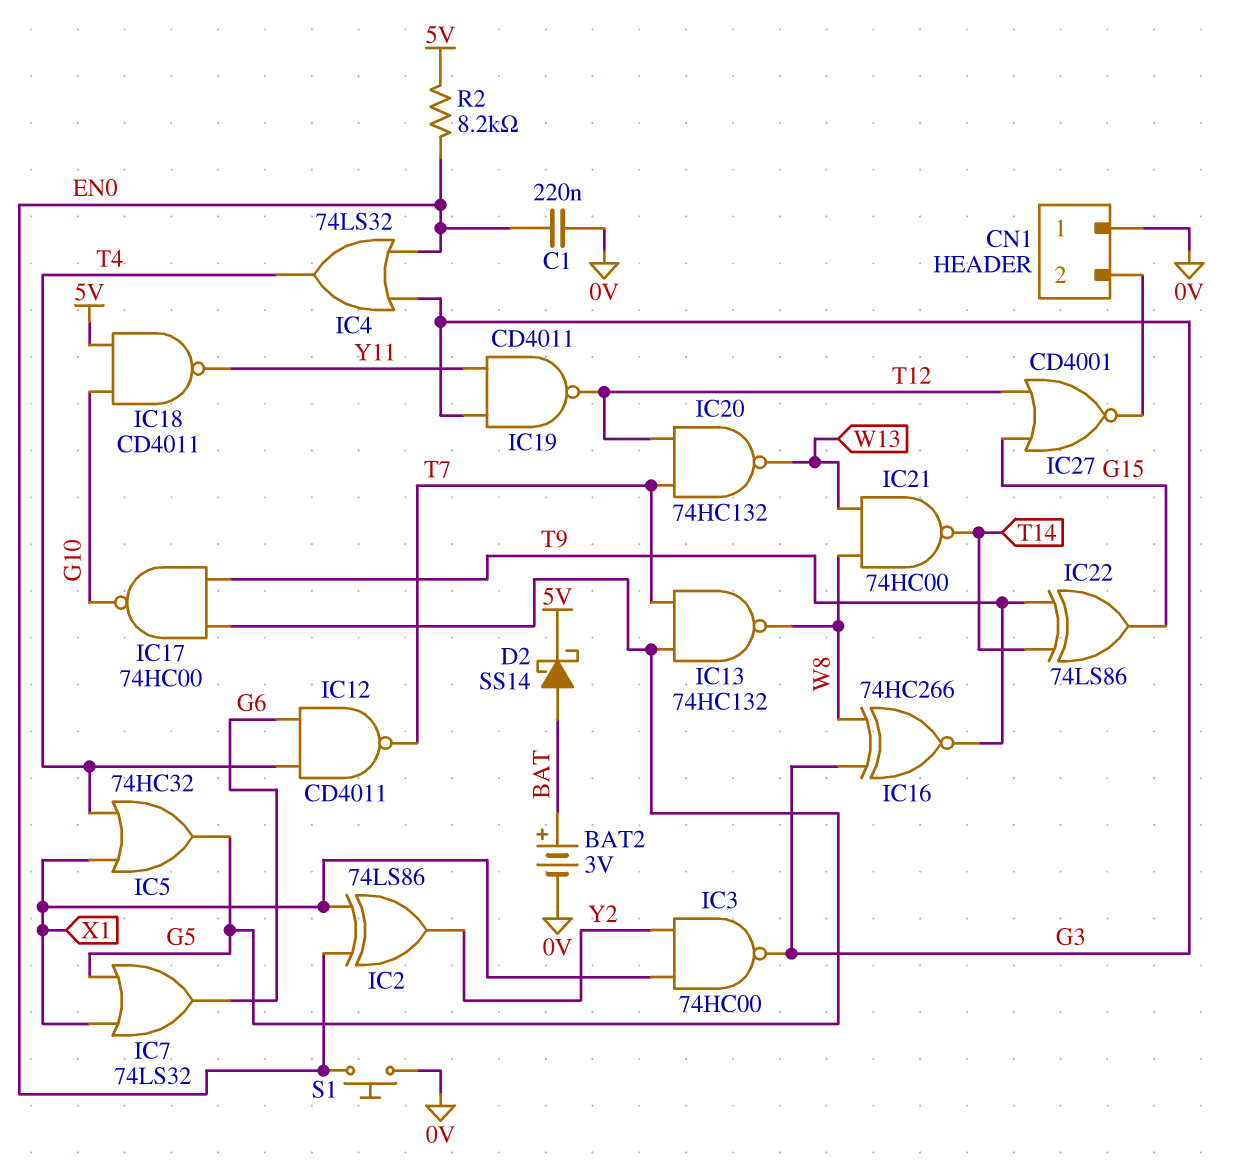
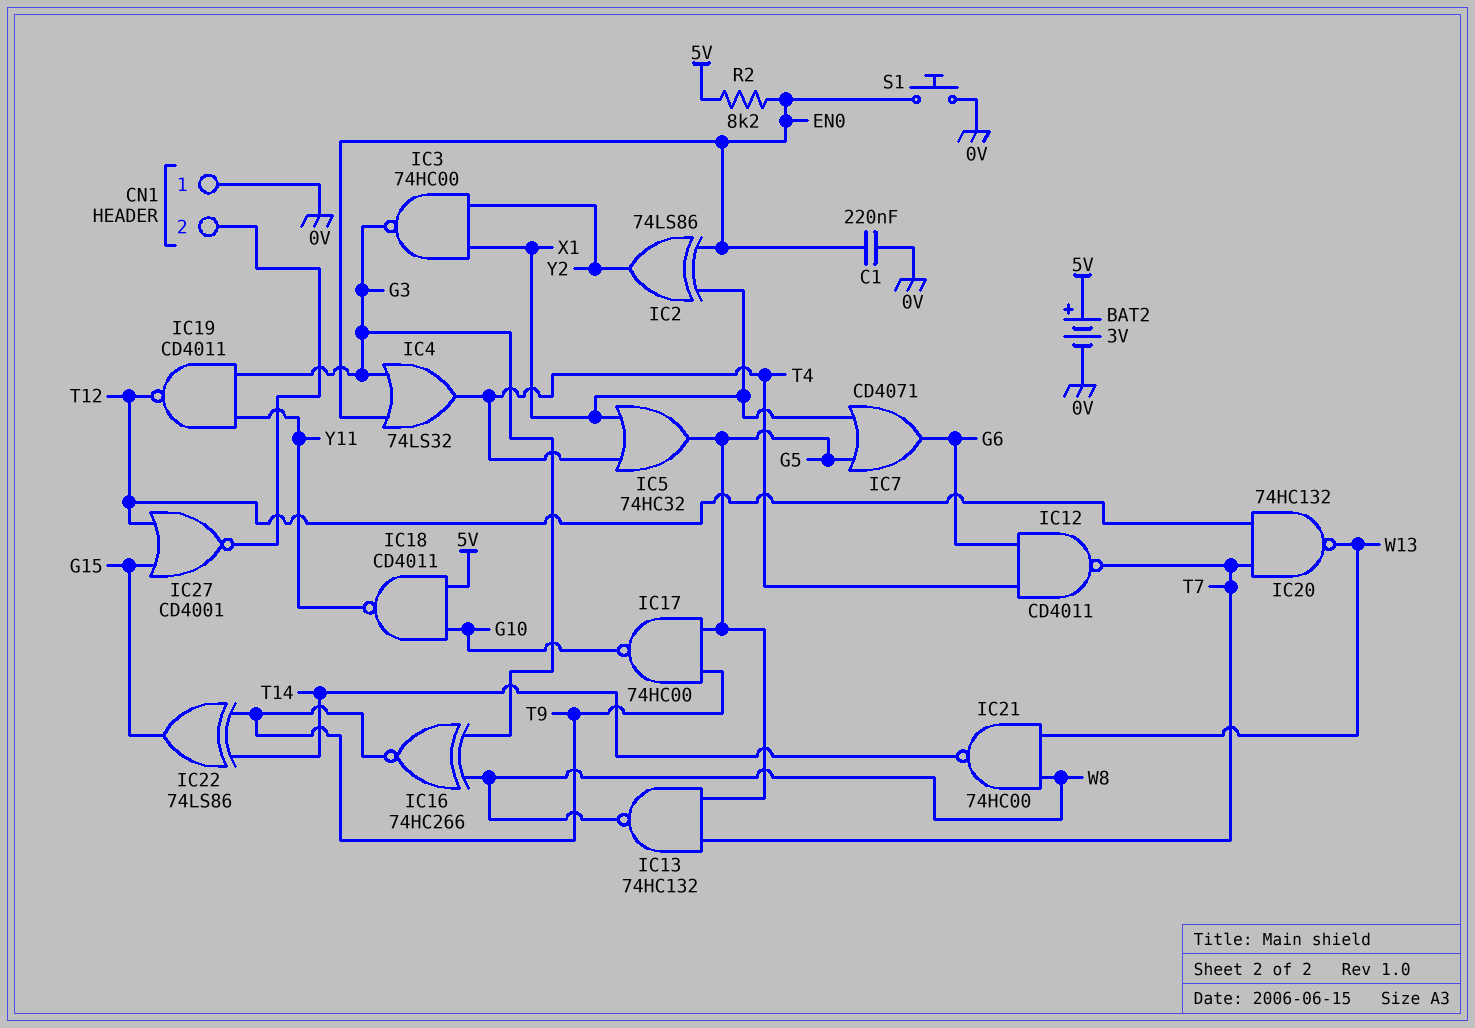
BAT2: 3V (plus BAT, minus 0V) -> 3V (plus 5V, minus 0V)
D2: schottky SS14 (A BAT, K 5V) -> none
IC7: OR 74LS32 (in G5, in X1, out G6) -> OR CD4071 (in G5, in X1, out G6)

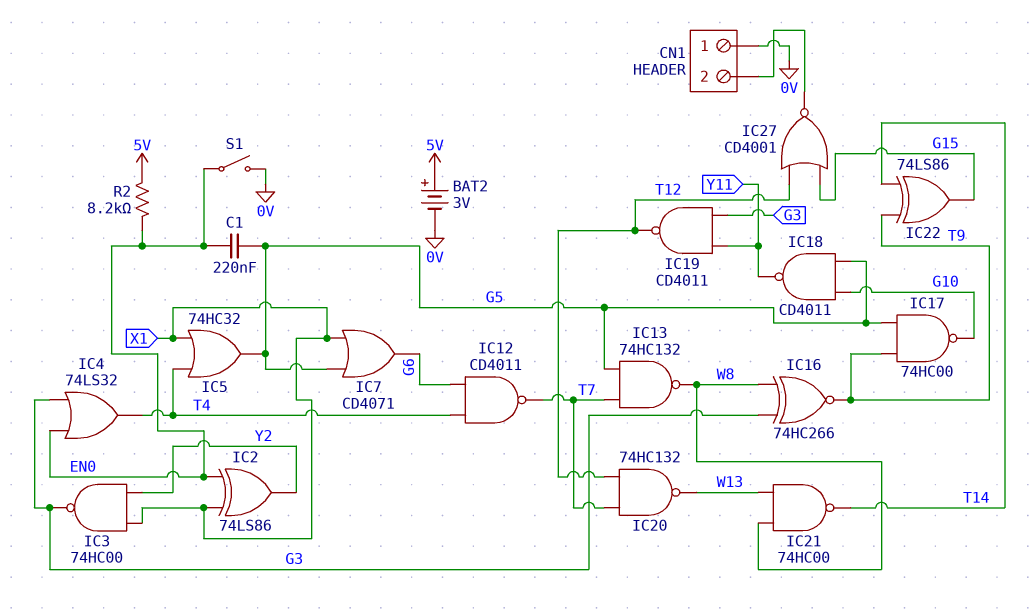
C1: 220nF (0V, EN0) -> 220nF (EN0, G5)
IC18: NAND CD4011 (in 5V, in G10, out Y11) -> NAND CD4011 (in G5, in G10, out Y11)
S1: button (0V, EN0) -> switch (0V, EN0)

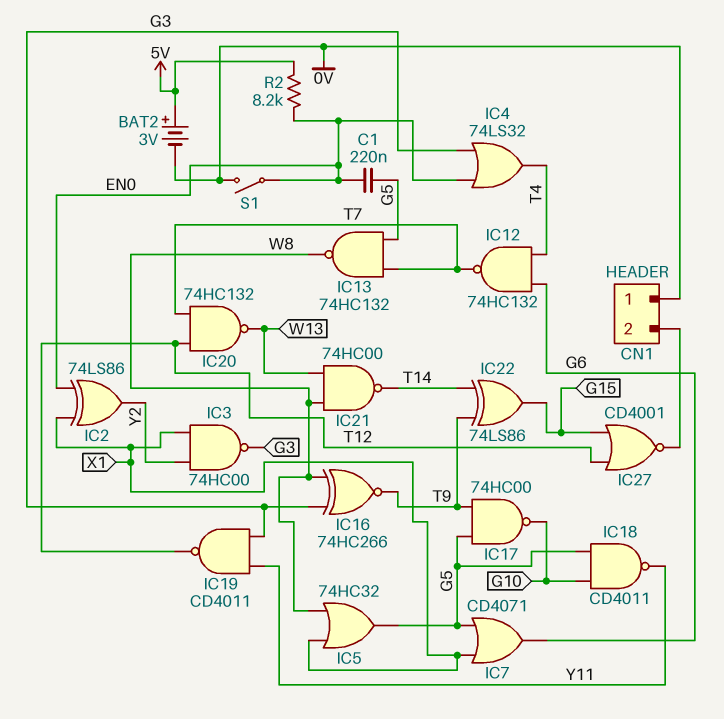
IC5: OR 74HC32 (in T4, in X1, out G5) -> OR 74HC32 (in W8, in X1, out G5)
IC12: NAND CD4011 (in G6, in T4, out T7) -> NAND 74HC132 (in G6, in T4, out T7)

